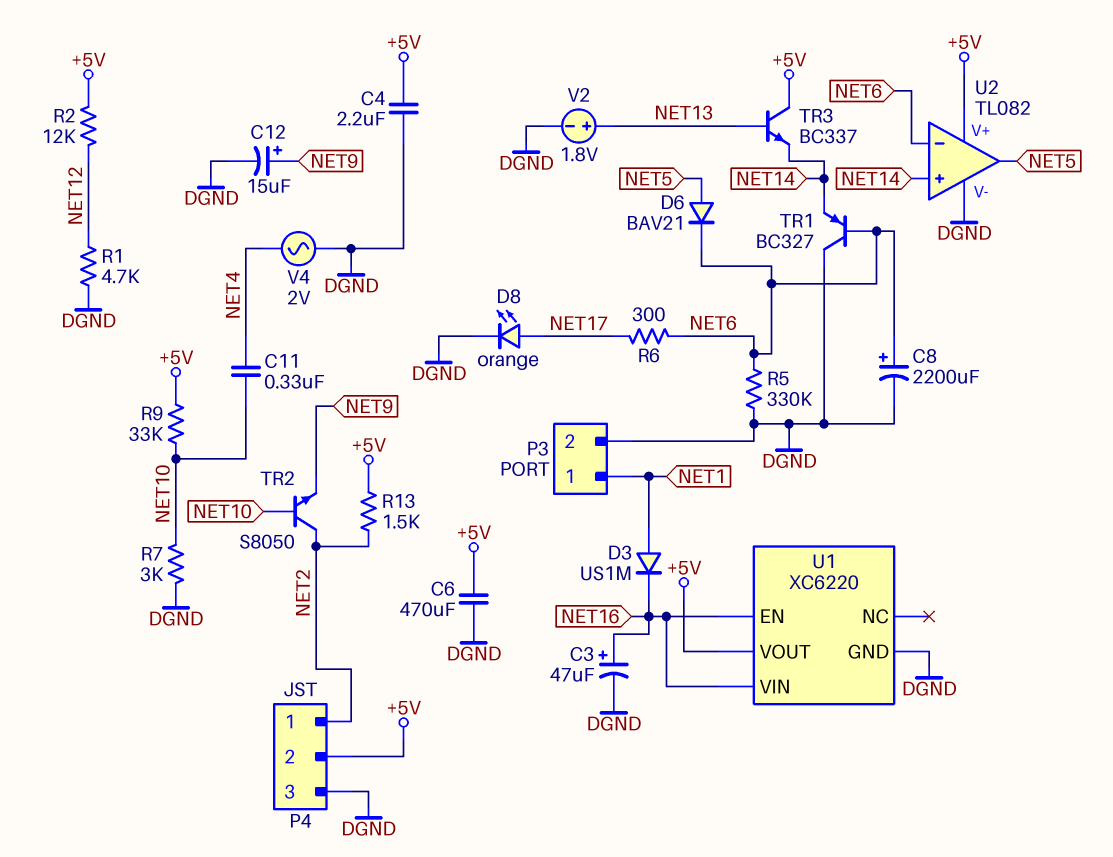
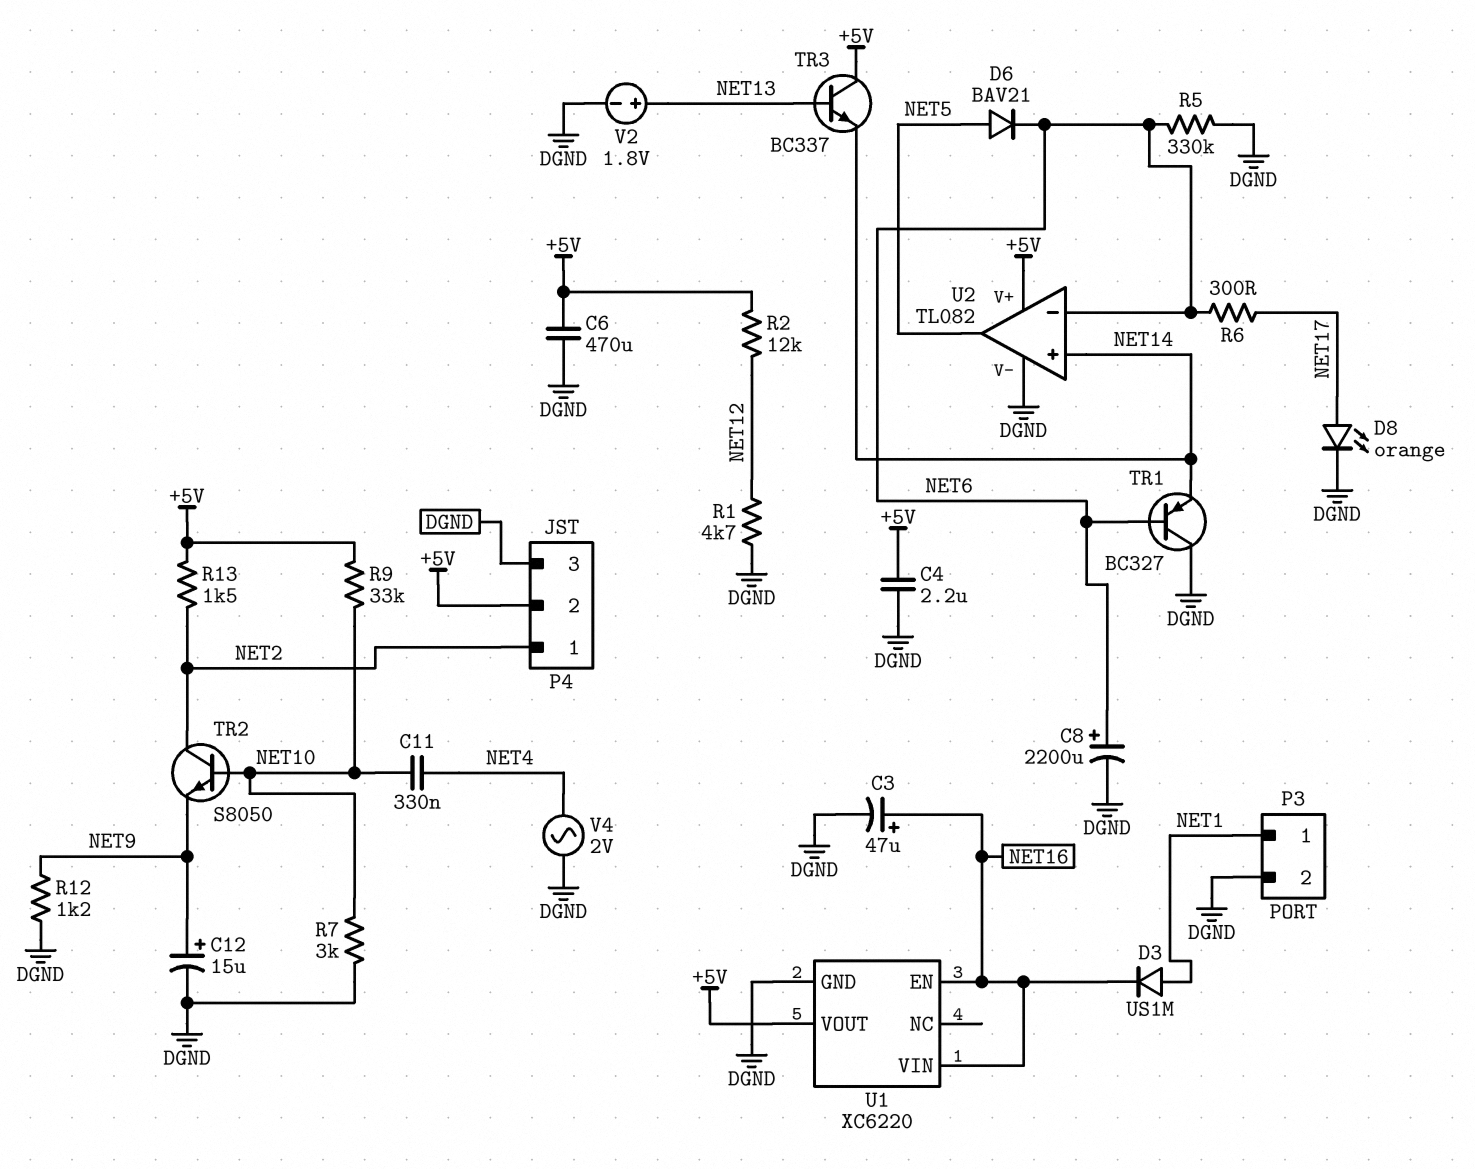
R12: none -> 1.2k (DGND, NET9)

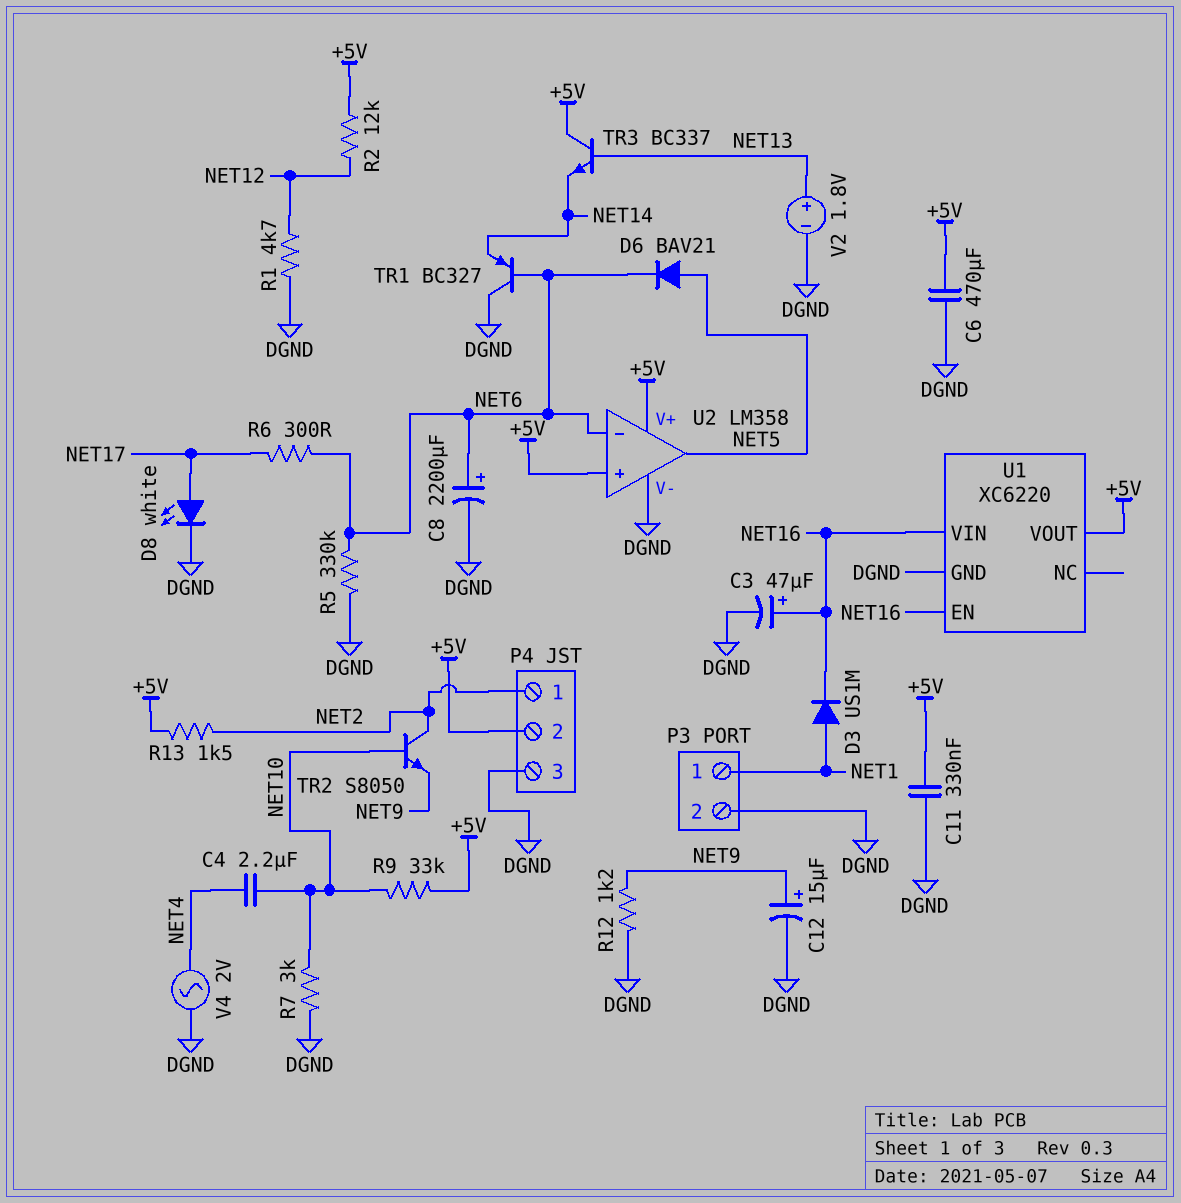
C4: 2.2uF (+5V, DGND) -> 2.2uF (NET4, NET10)
C11: 330nF (NET4, NET10) -> 330nF (+5V, DGND)
D8: LED orange (A NET17, K DGND) -> LED white (A NET17, K DGND)
U2: TL082 -> LM358
U2 pin in+: NET14 -> +5V

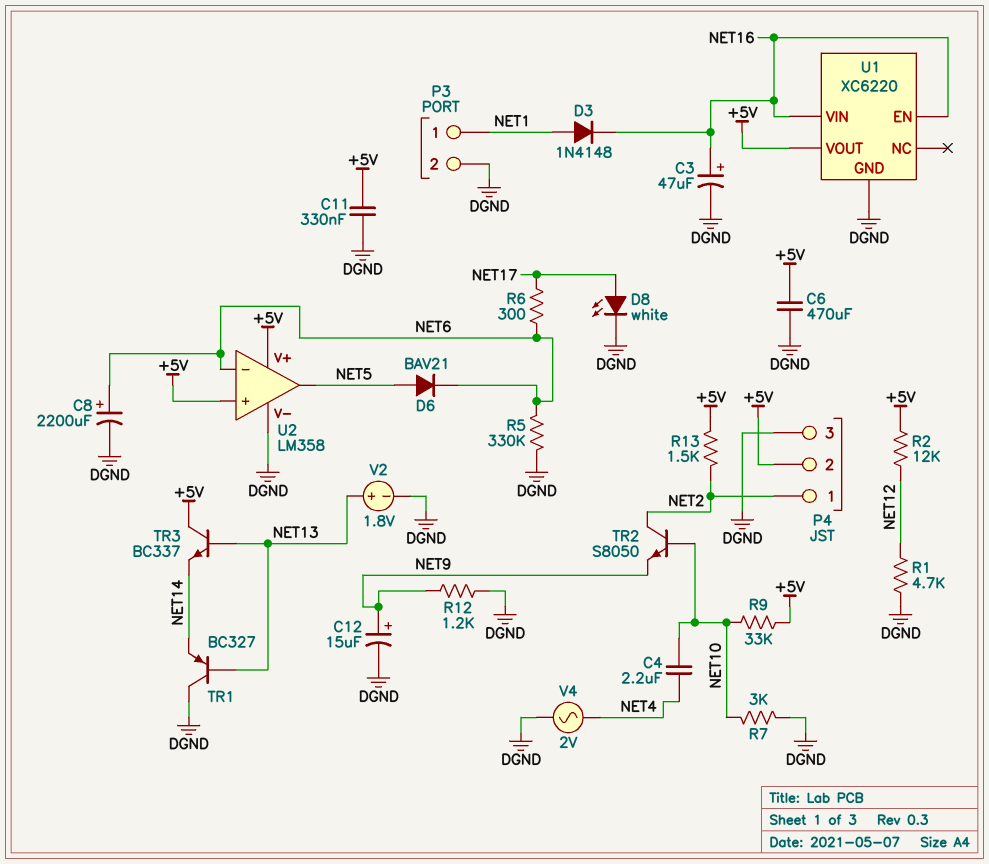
D3: diode US1M (A NET1, K NET16) -> diode 1N4148 (A NET1, K NET16)
TR1: PNP BC327 (B NET6, C DGND, E NET14) -> PNP BC327 (B NET13, C DGND, E NET14)

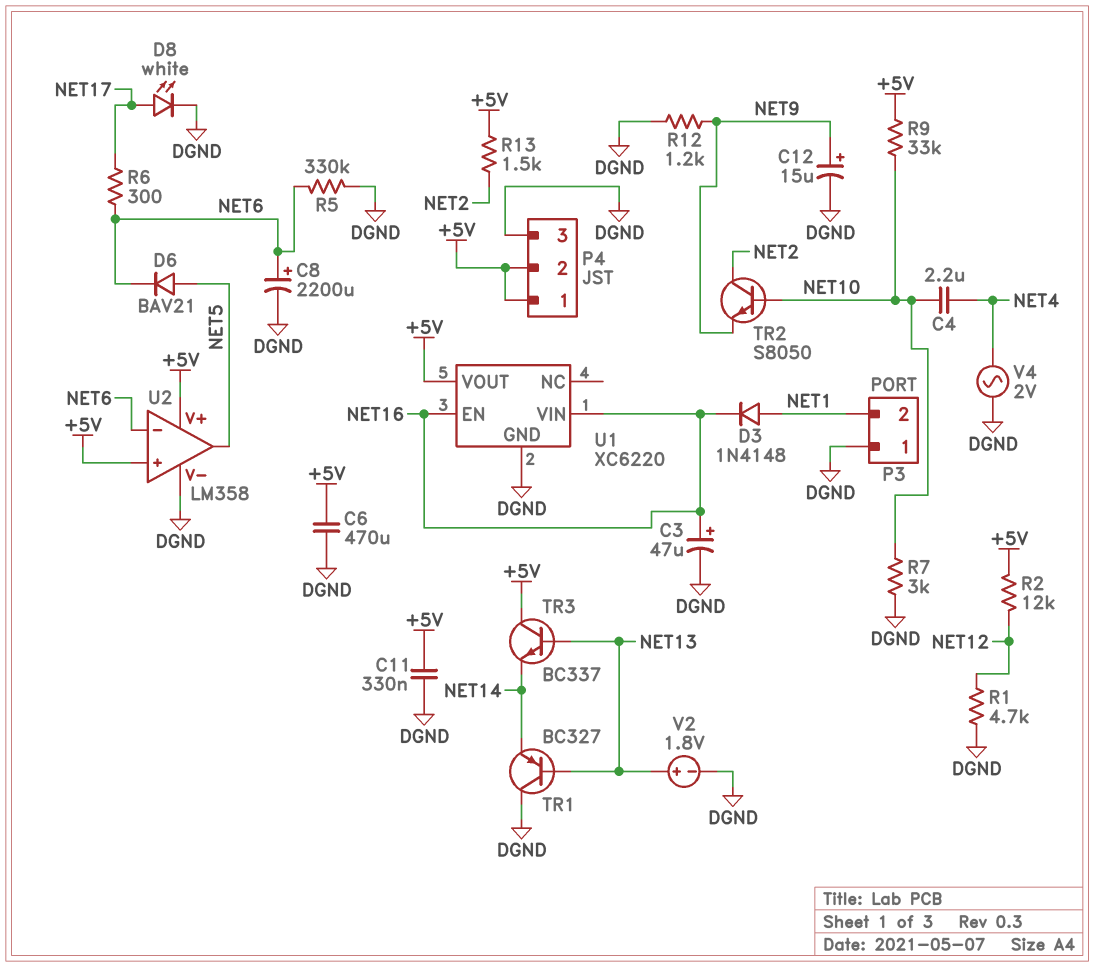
P3 pin 1: NET1 -> DGND
P3 pin 2: DGND -> NET1
P4 pin 1: NET2 -> +5V

